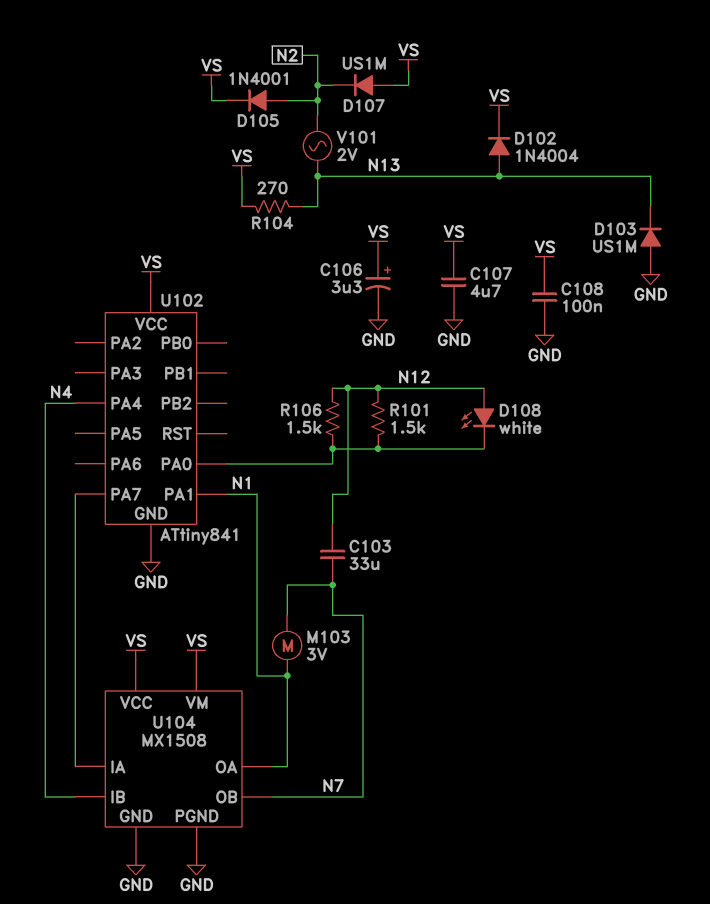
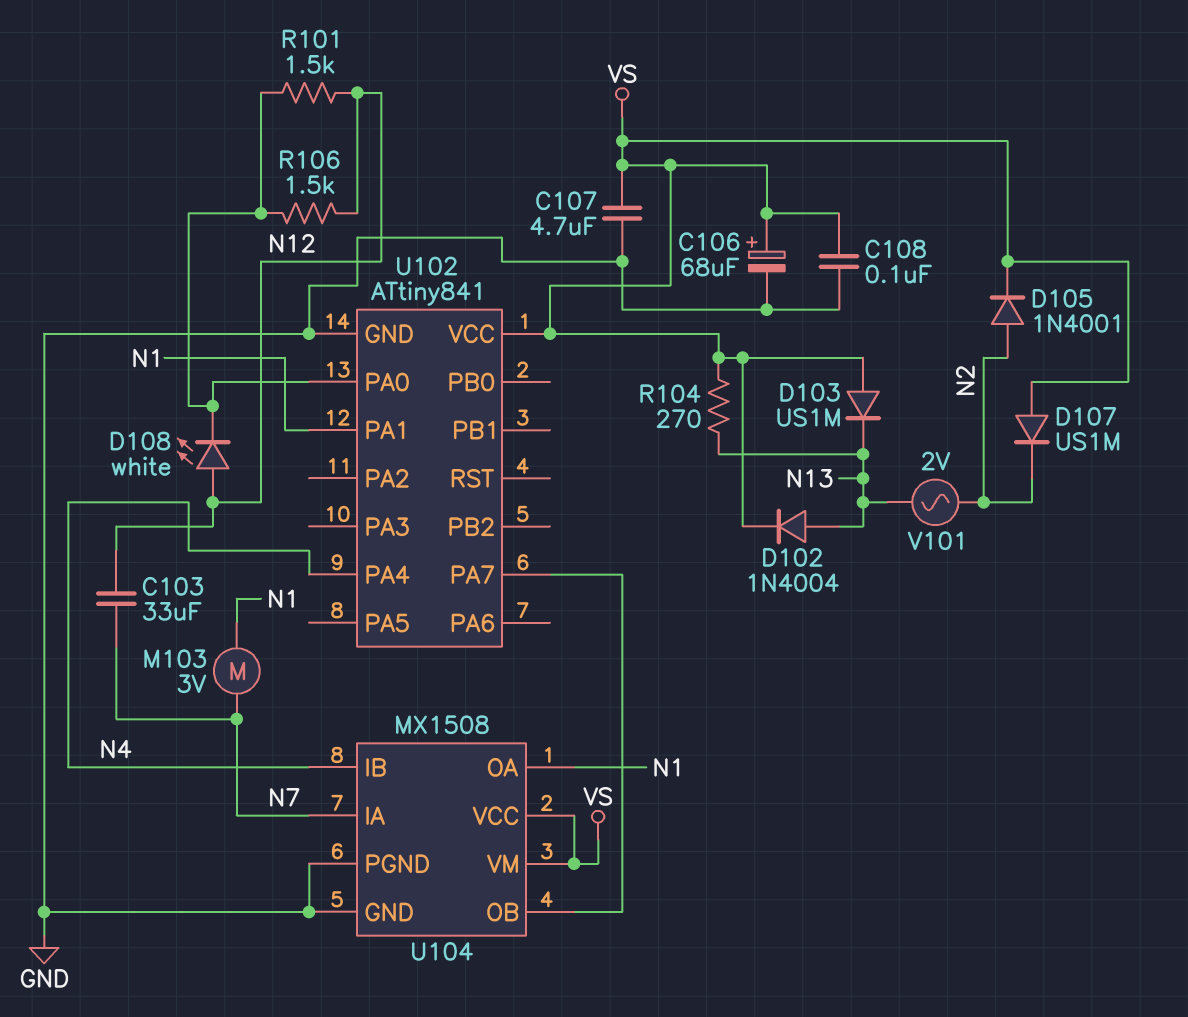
C106: 3.3uF (plus VS, minus GND) -> 68uF (plus VS, minus GND)
D103: diode US1M (A GND, K N13) -> diode US1M (A VS, K N13)
U104 pin IA: U102/PA7 -> N7
U104 pin OB: N7 -> U102/PA7

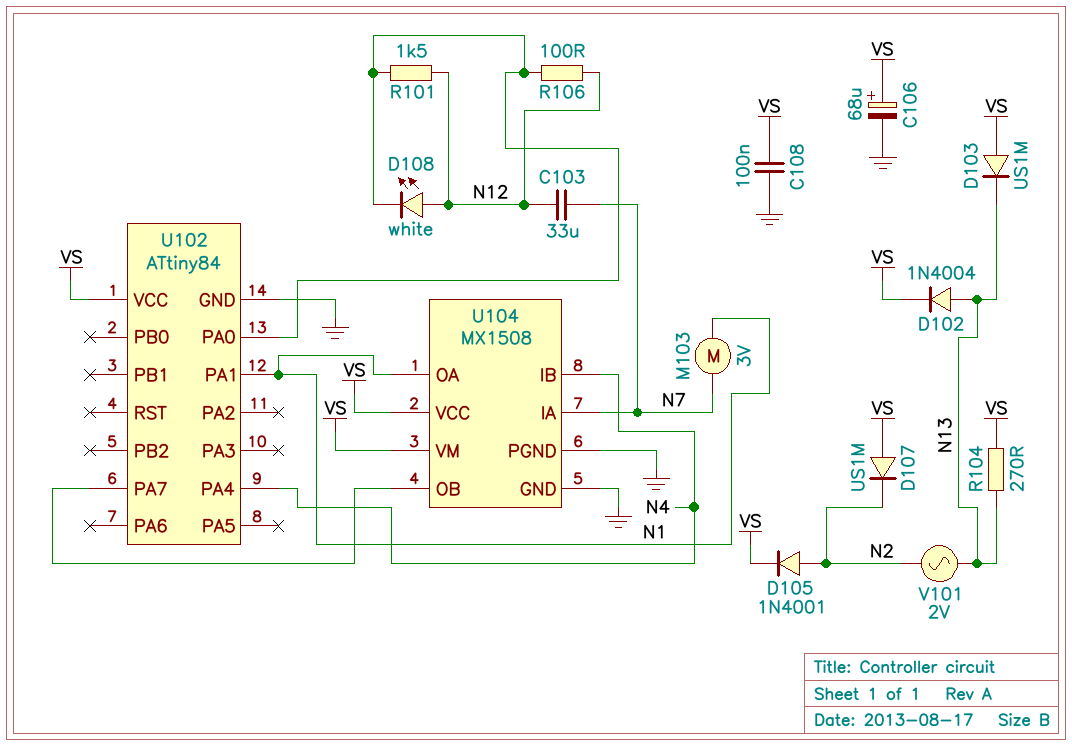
C107: 4.7uF (GND, VS) -> none
R106: 1.5k (N12, U102/PA0) -> 100 (N12, U102/PA0)
U102: ATtiny841 -> ATtiny84

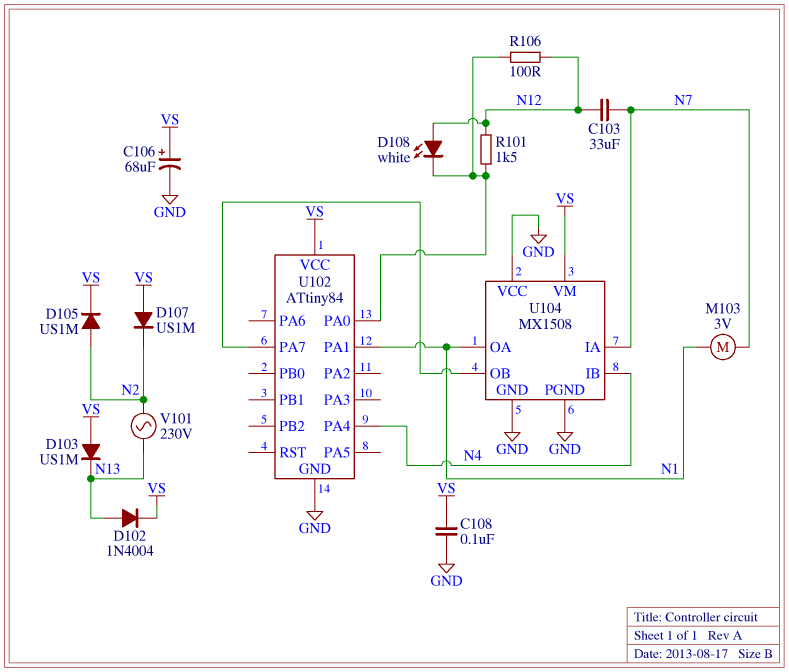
D105: diode 1N4001 (A N2, K VS) -> diode US1M (A N2, K VS)
R104: 270 (N13, VS) -> none
U104 pin VCC: VS -> GND
V101: AC 2V (N2, N13) -> AC 230V (N2, N13)

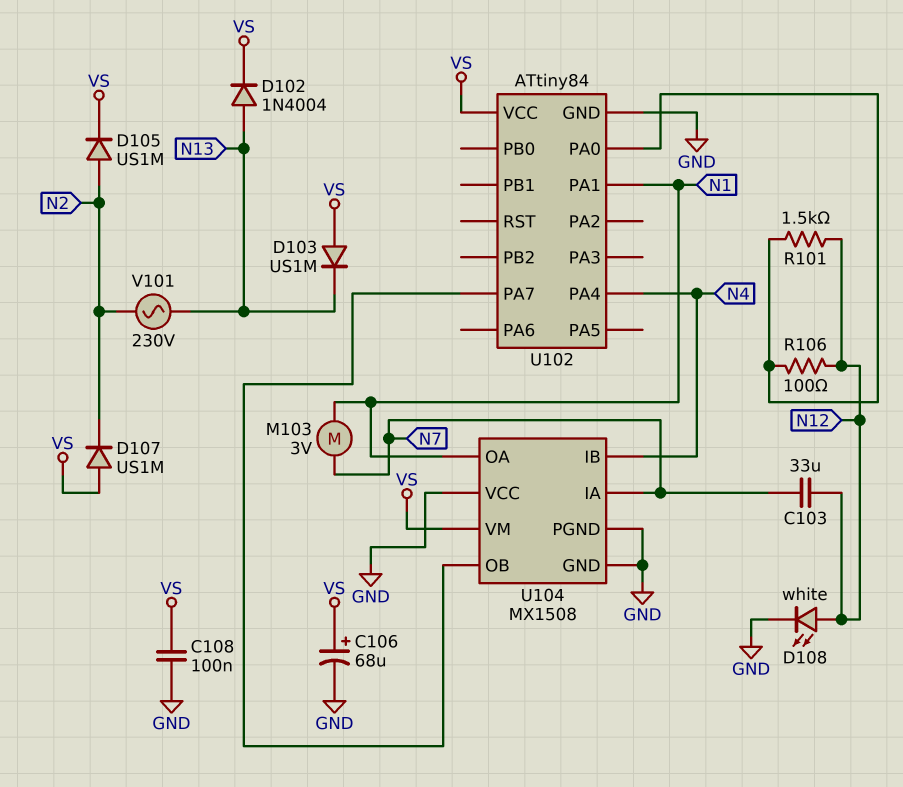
D108: LED white (A N12, K U102/PA0) -> LED white (A N12, K GND)

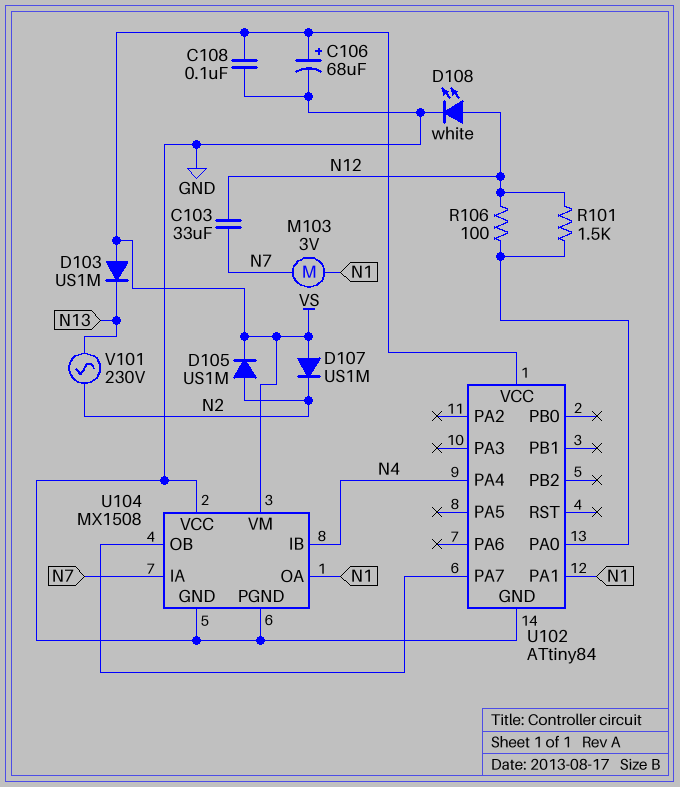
D102: diode 1N4004 (A N13, K VS) -> none

